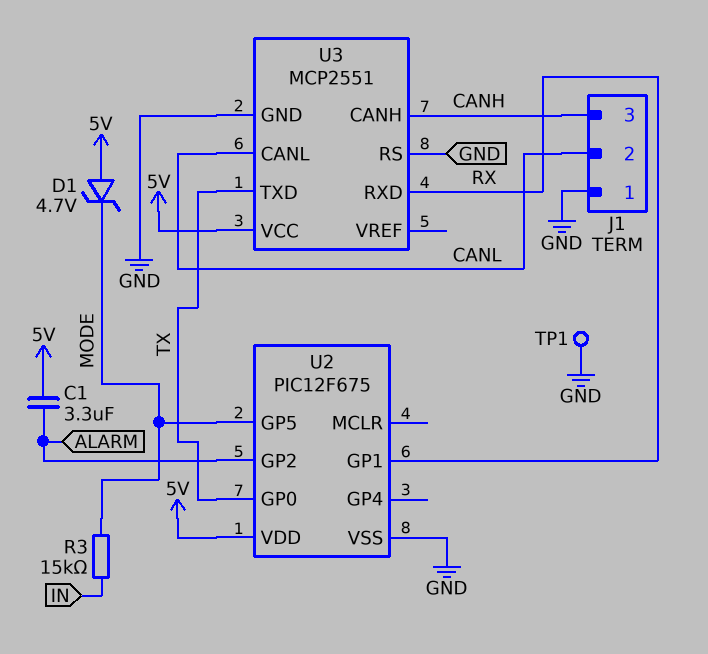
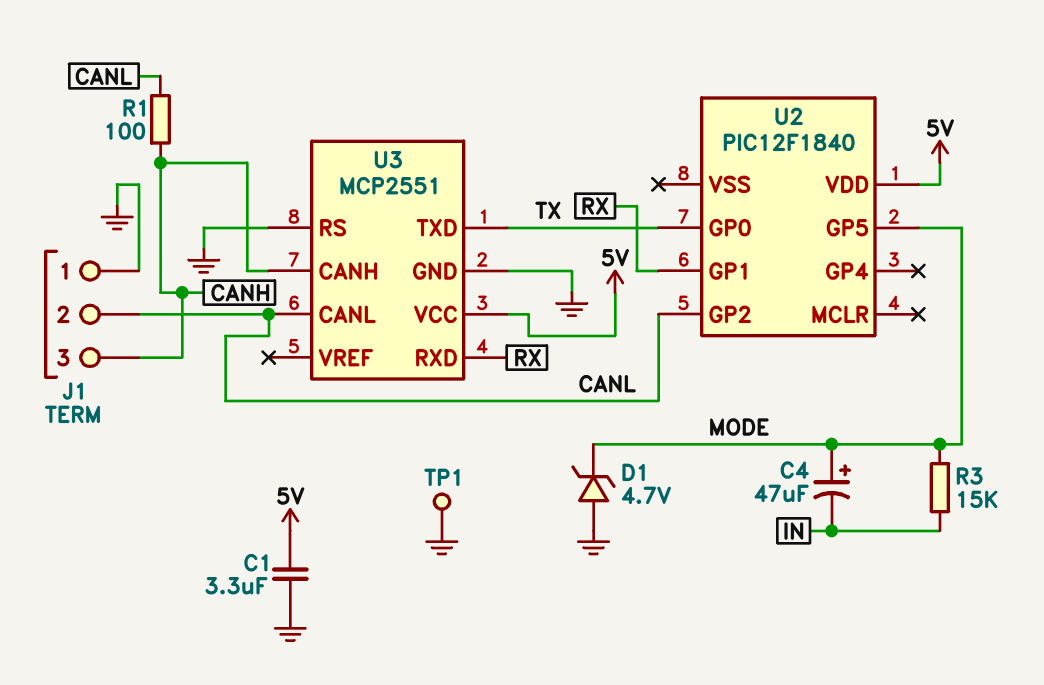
C1: 3.3uF (5V, ALARM) -> 3.3uF (5V, GND)
C4: none -> 47uF (plus MODE, minus IN)
D1: zener 4.7V (A 5V, K MODE) -> zener 4.7V (A GND, K MODE)
R1: none -> 100 (CANH, CANL)
U2: PIC12F675 -> PIC12F1840
U2 pin GP2: ALARM -> CANL
U2 pin VSS: GND -> none

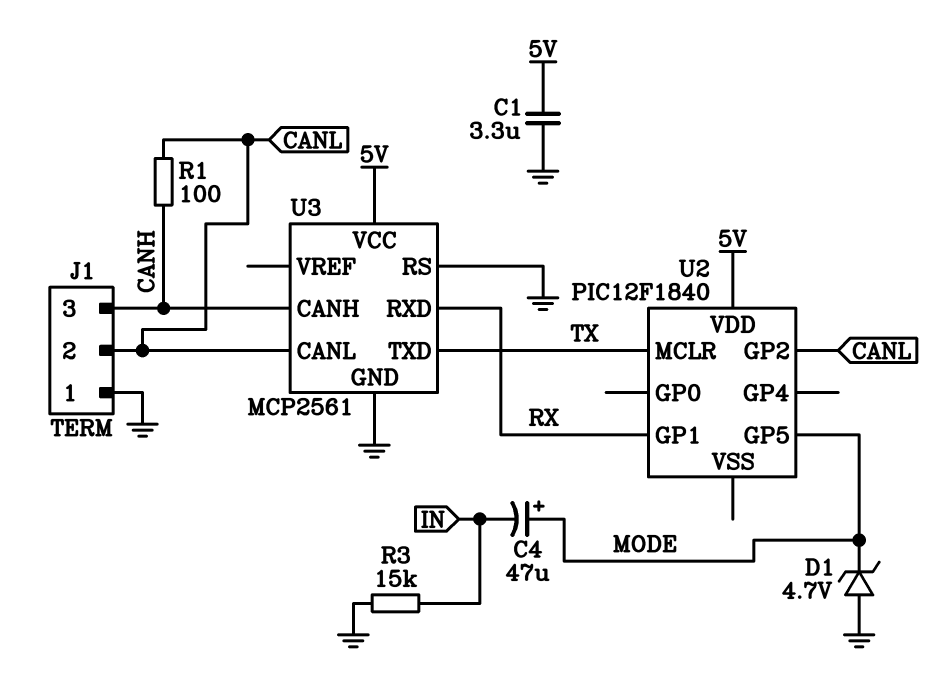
R3: 15k (IN, MODE) -> 15k (GND, IN)
TP1: test point (GND) -> none
U2 pin GP0: TX -> none
U2 pin MCLR: none -> TX
U3: MCP2551 -> MCP2561

